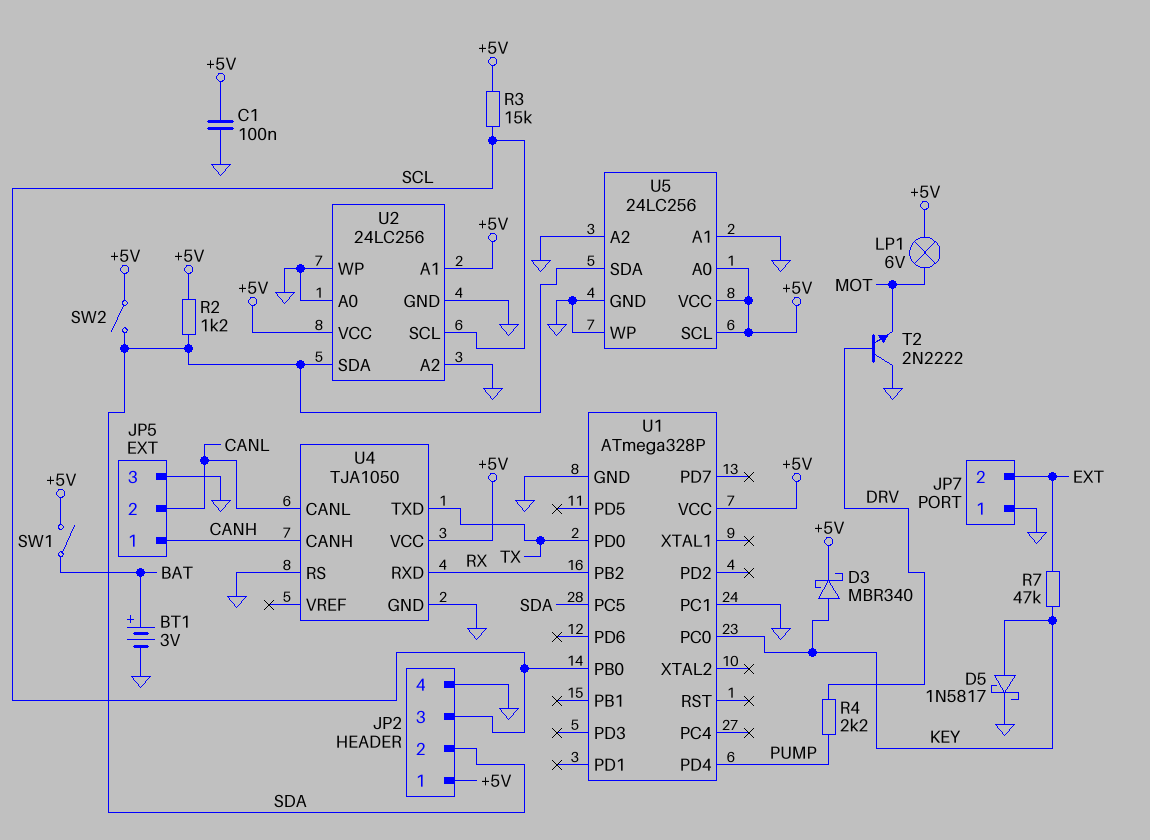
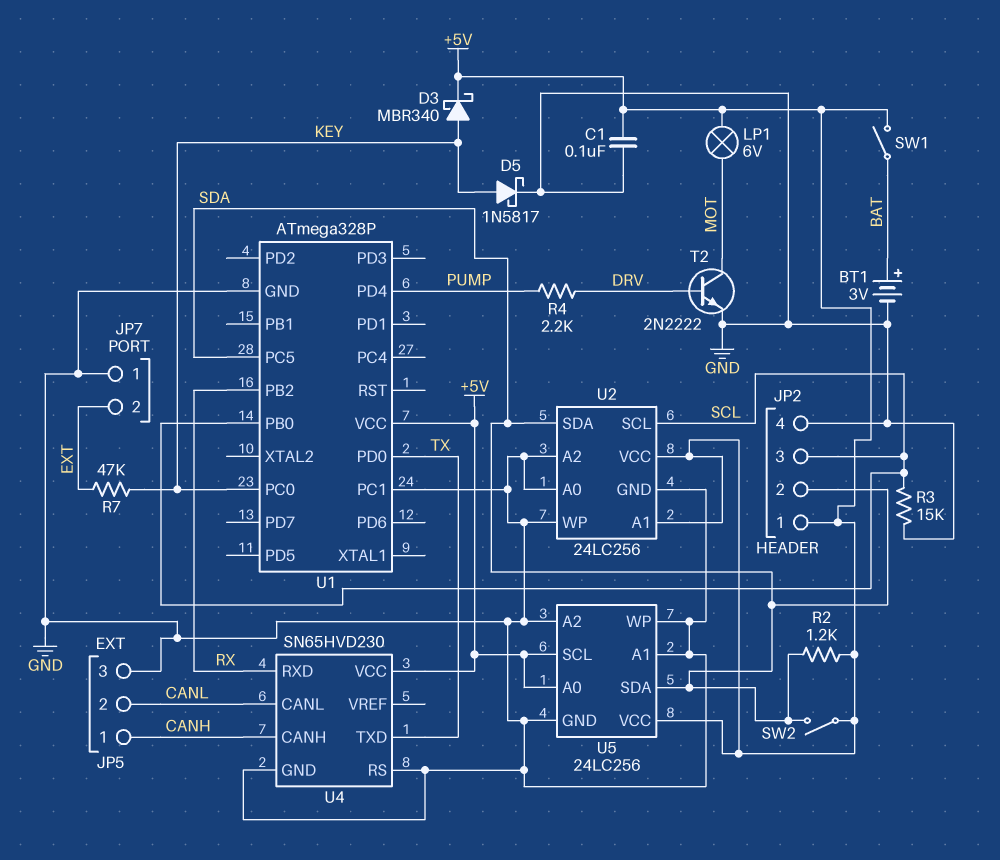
R3: 15k (+5V, SCL) -> 15k (GND, SCL)
T2: NPN 2N2222 (B DRV, C GND, E MOT) -> NPN 2N2222 (B DRV, C MOT, E GND)
U4: TJA1050 -> SN65HVD230

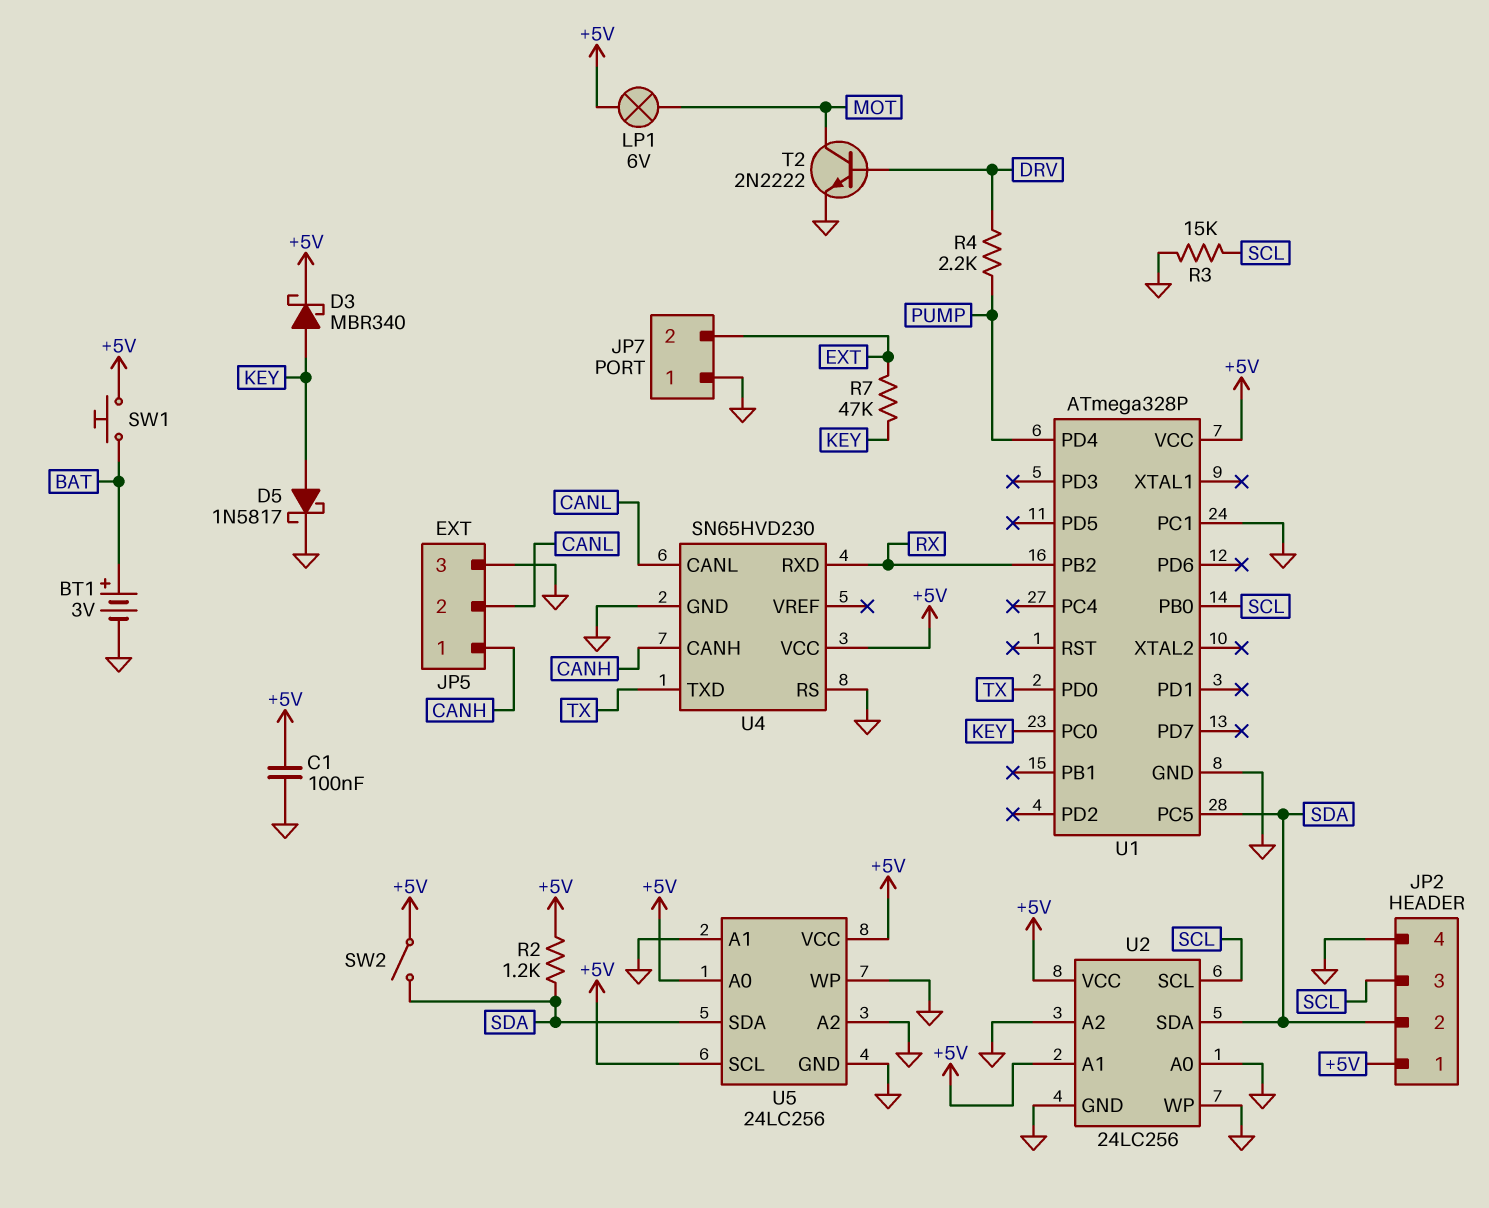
SW1: switch (+5V, BAT) -> button (+5V, BAT)

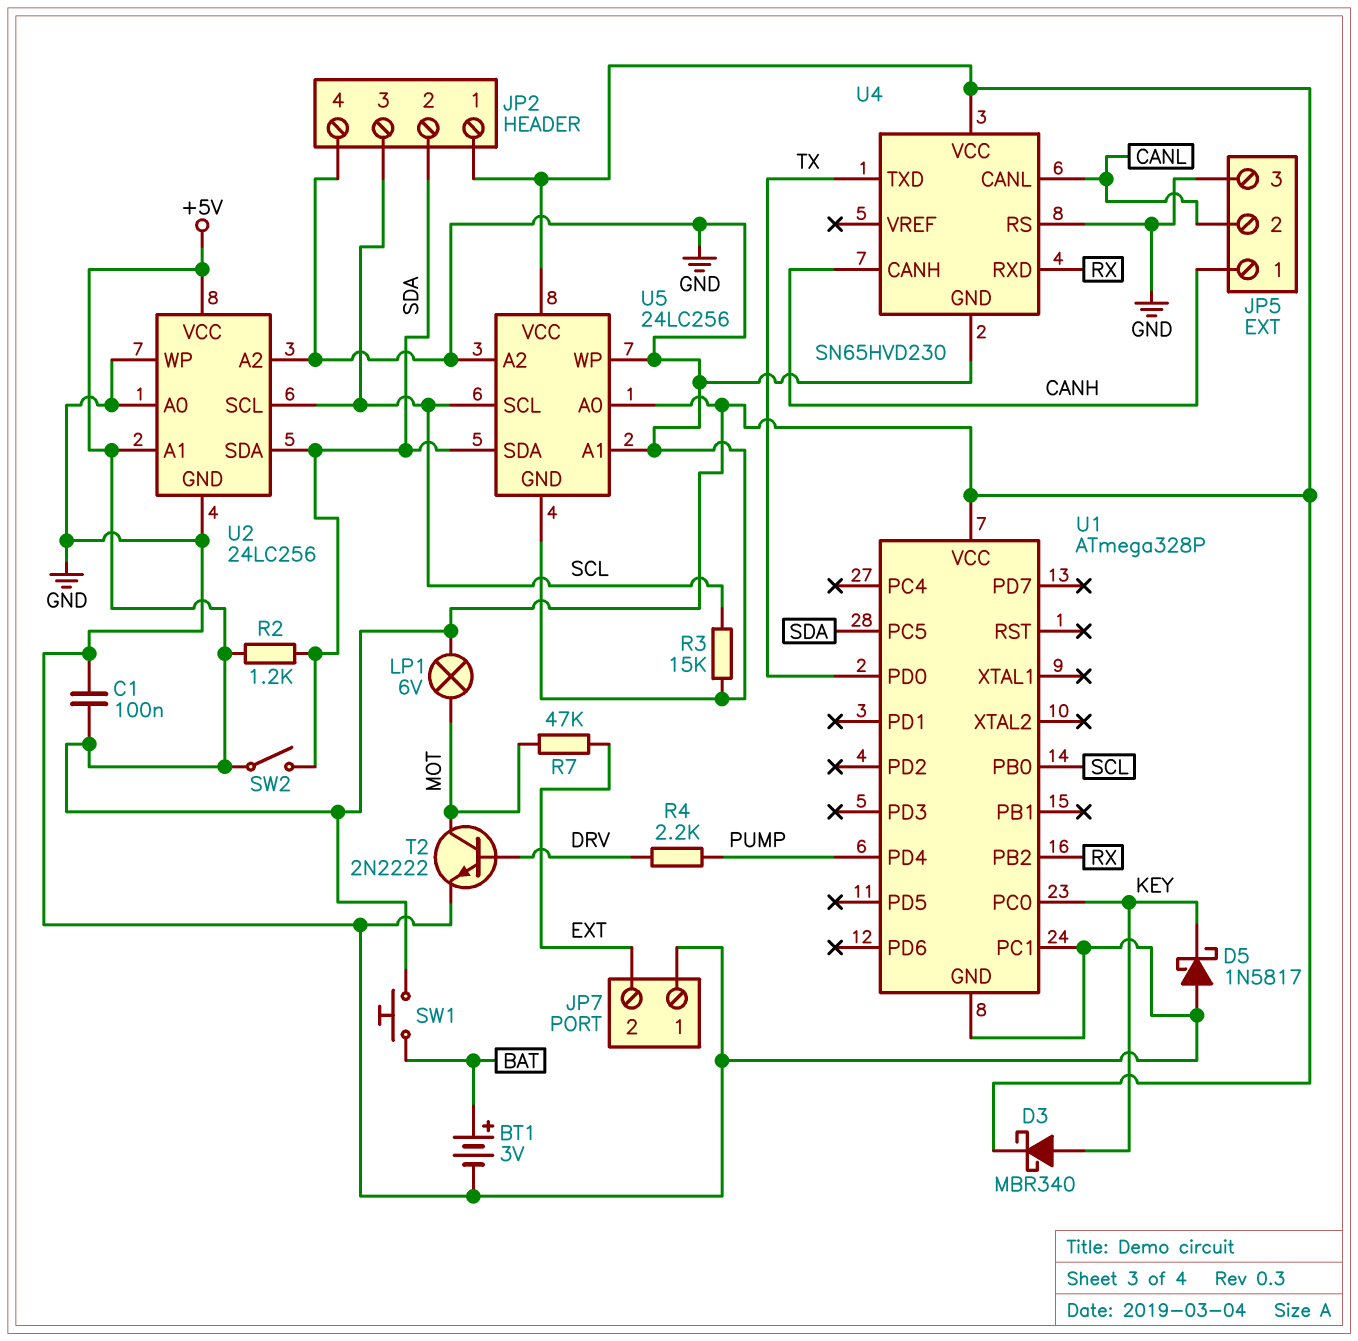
D5: schottky 1N5817 (A KEY, K GND) -> schottky 1N5817 (A GND, K KEY)
R7: 47k (EXT, KEY) -> 47k (EXT, MOT)
U5 pin SCL: +5V -> SCL

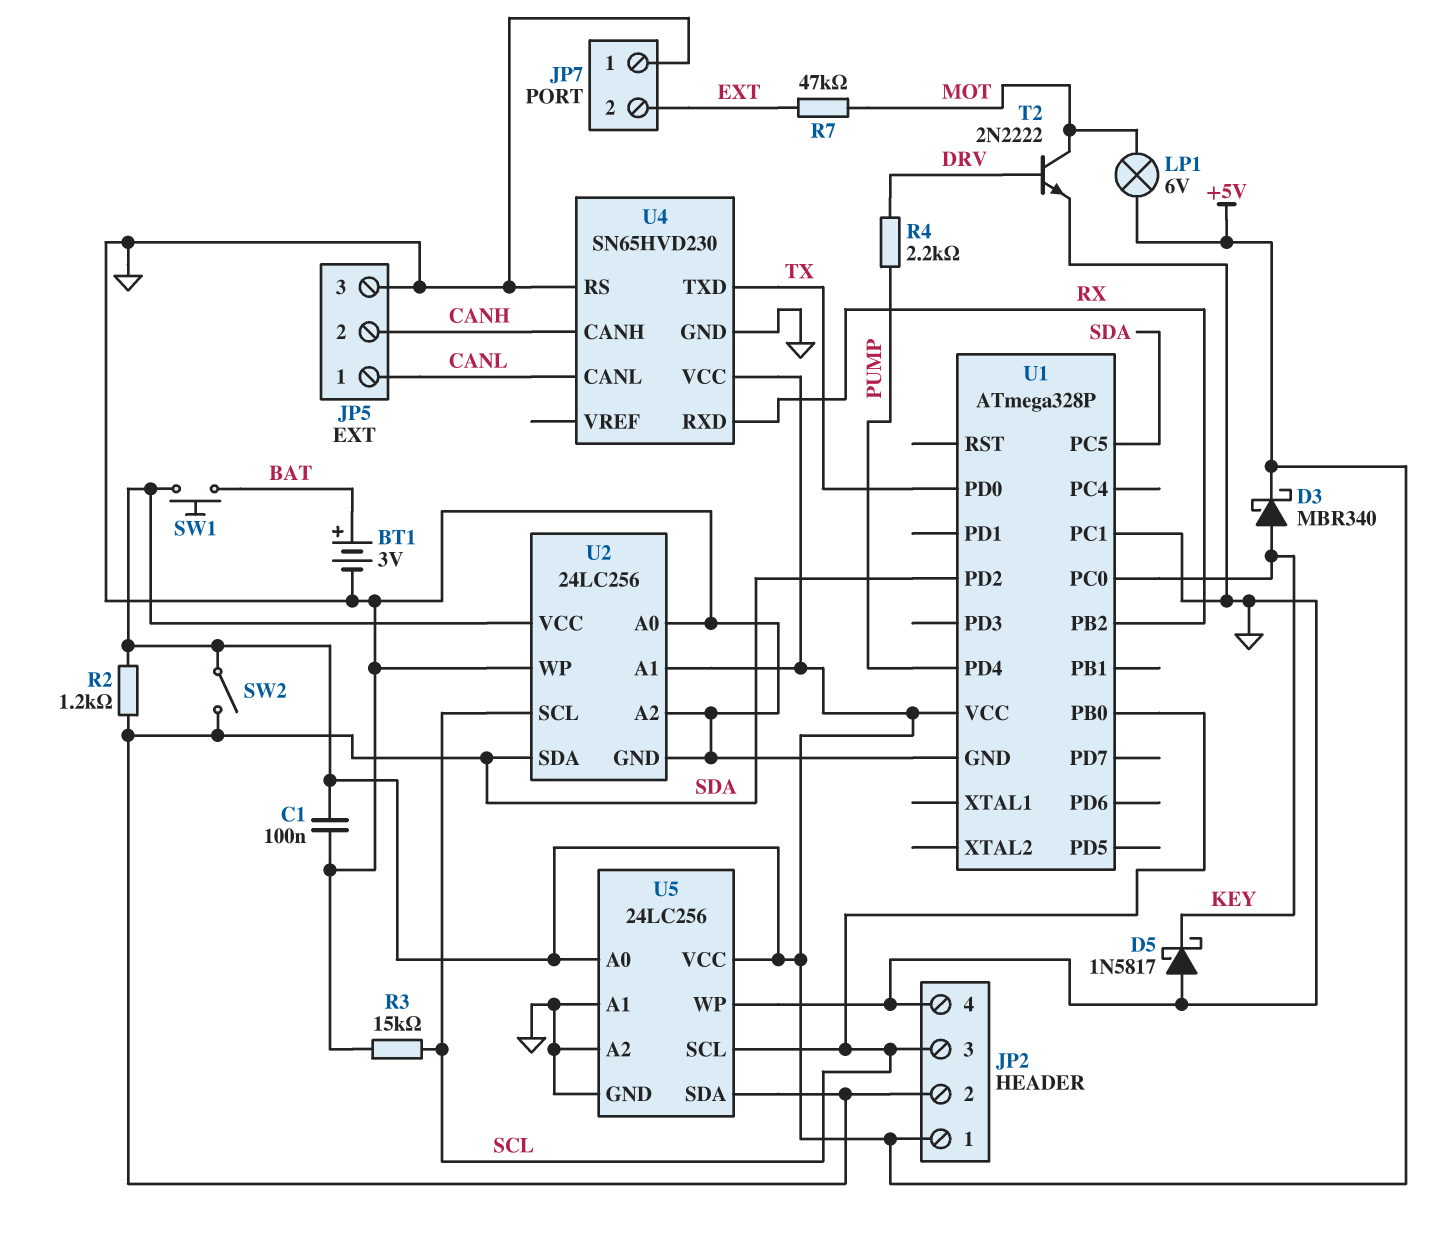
JP5 pin 1: CANH -> CANL
JP5 pin 2: CANL -> CANH
U1 pin PD2: none -> SDA

